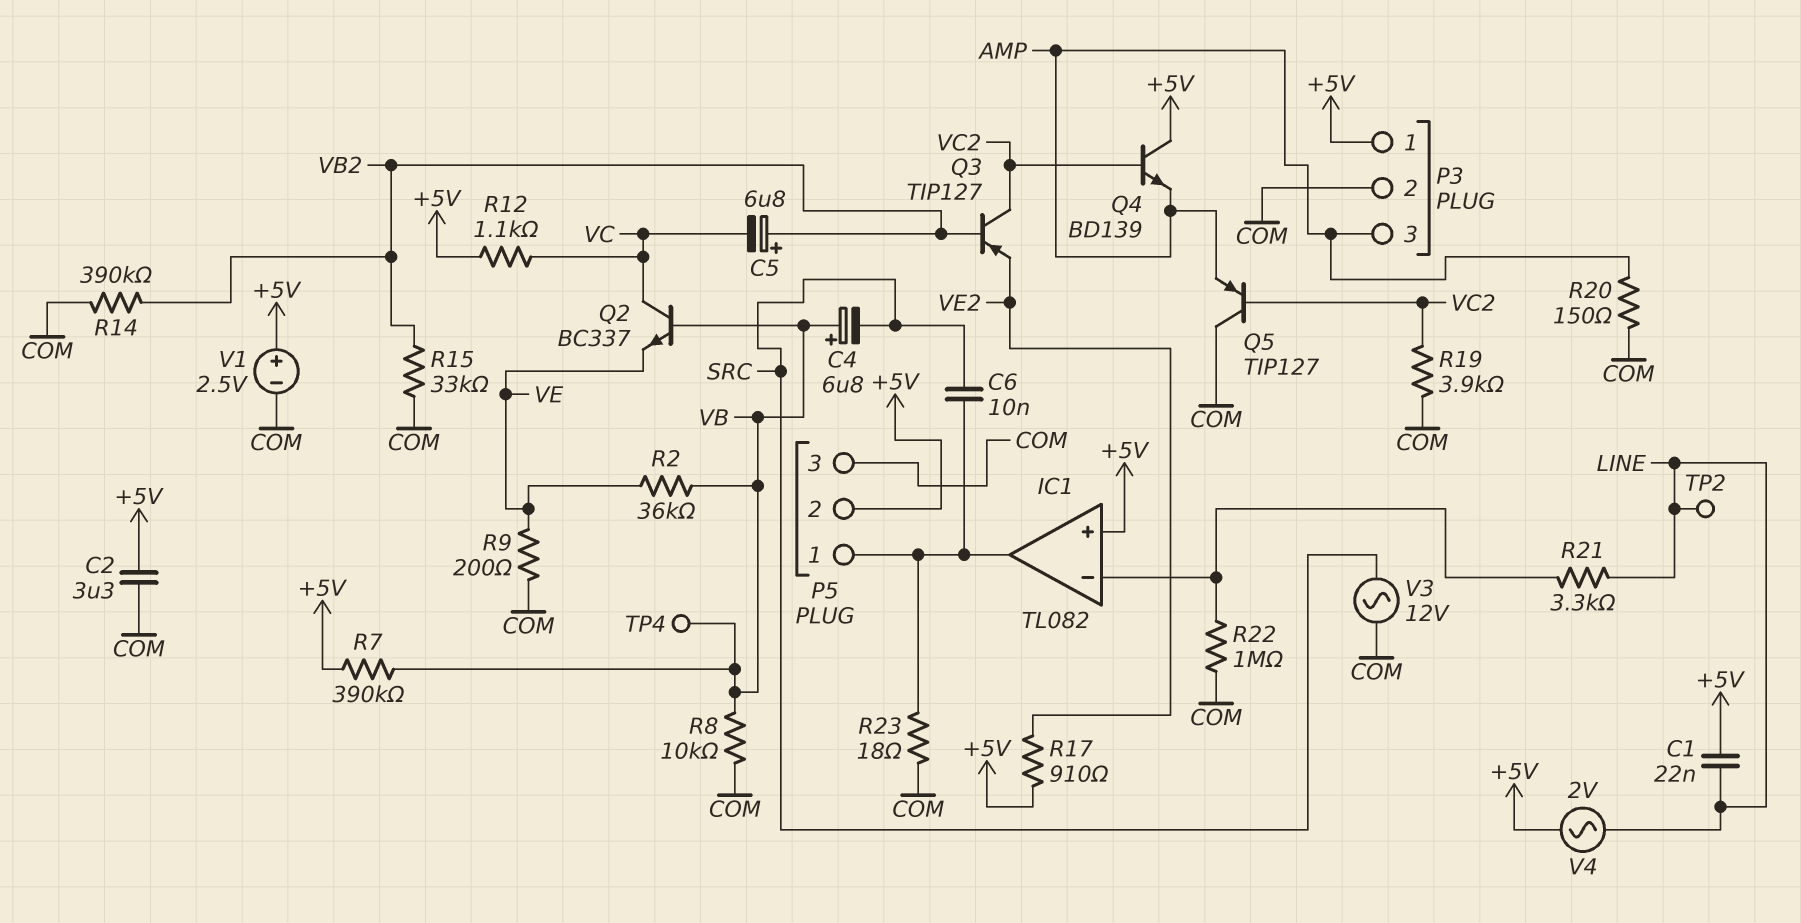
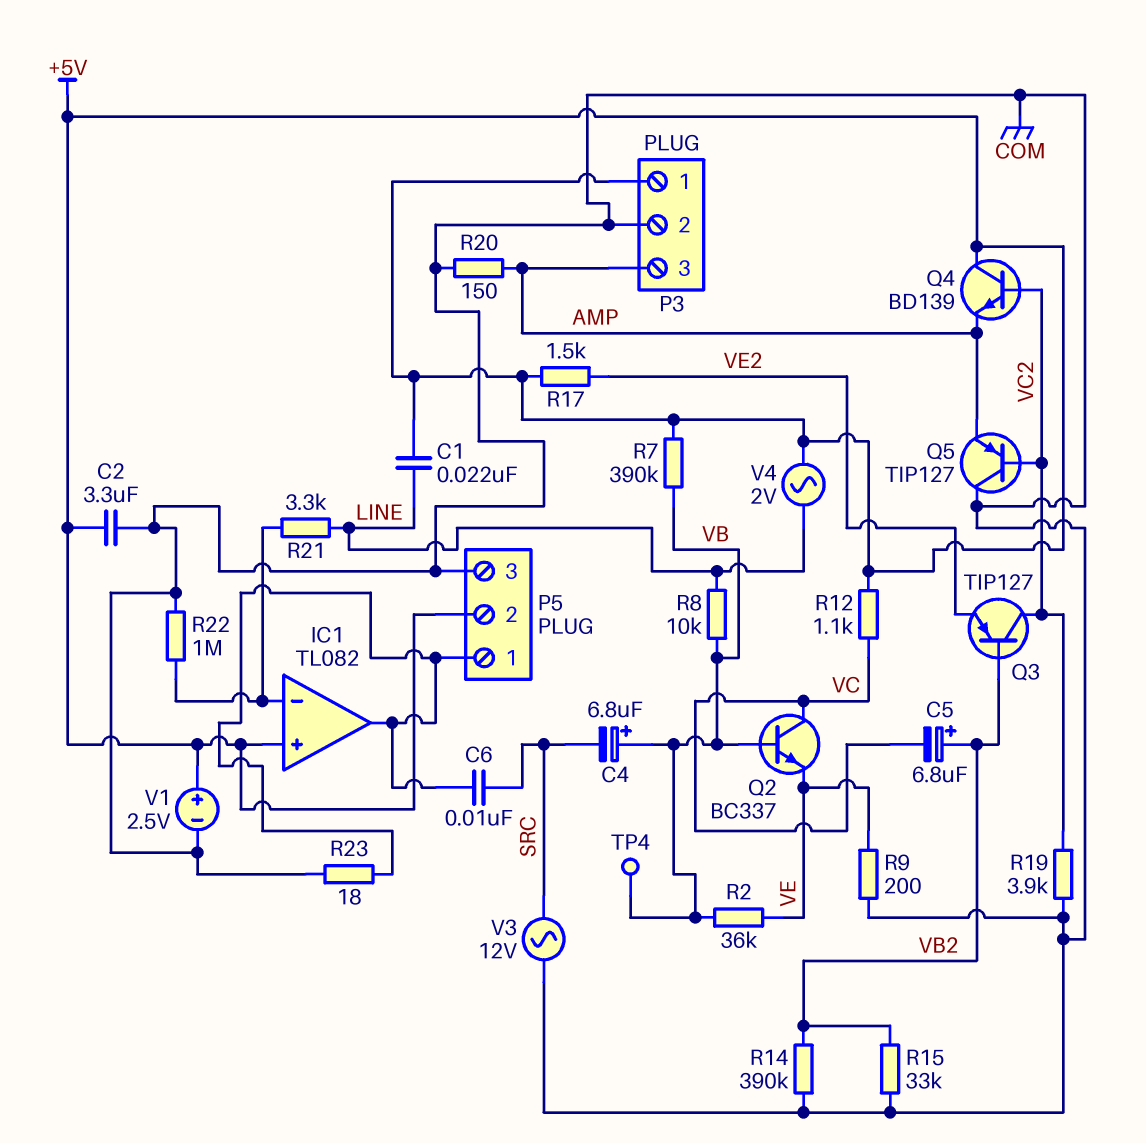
R8: 10k (COM, VB) -> 10k (LINE, VB)
R17: 910 (+5V, VE2) -> 1.5k (+5V, VE2)
TP2: test point (LINE) -> none

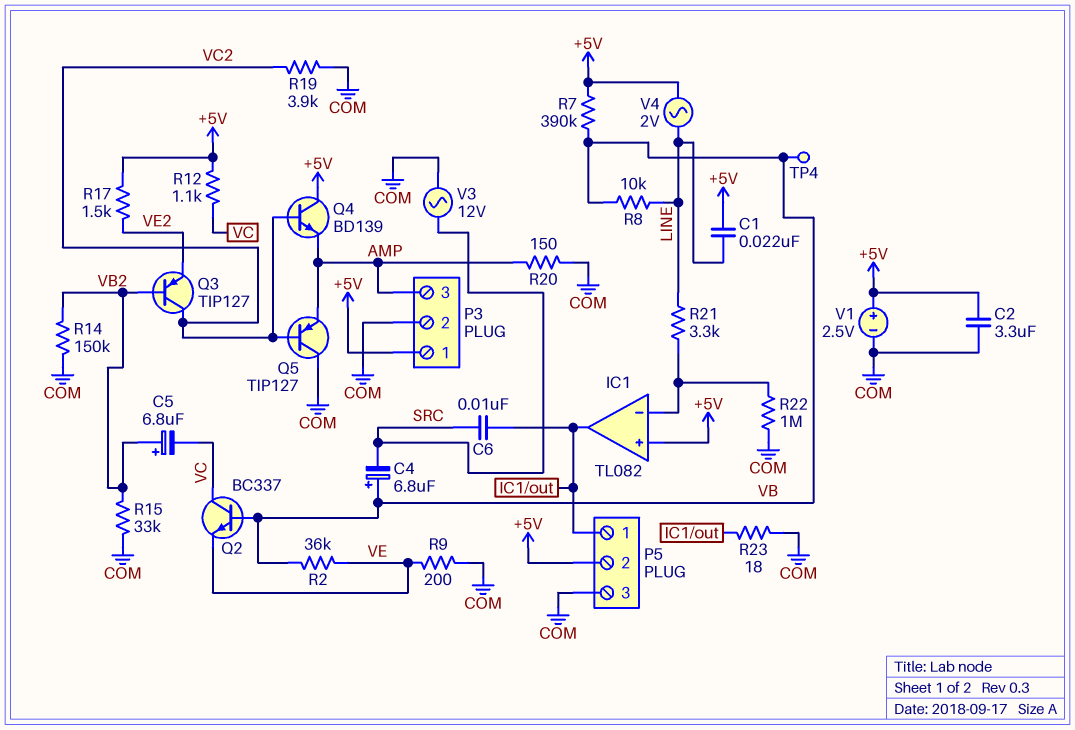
R14: 390k (COM, VB2) -> 150k (COM, VB2)

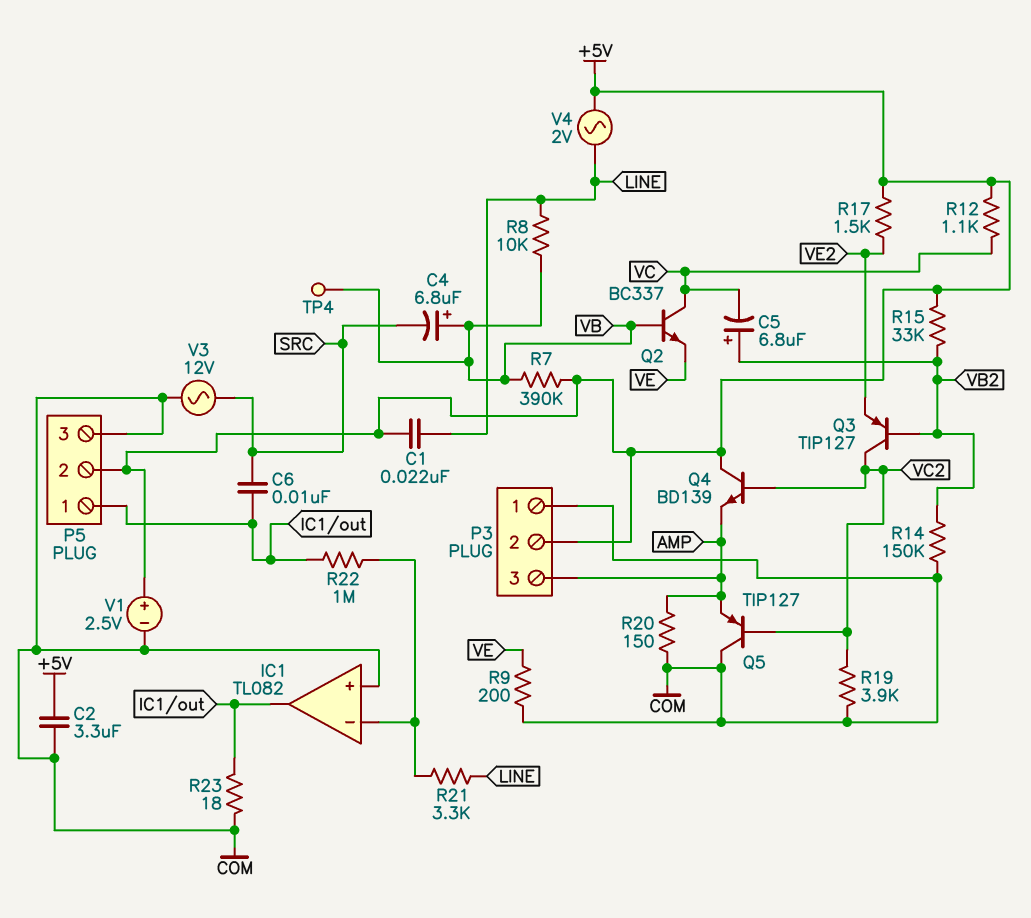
IC1 pin in+: +5V -> COM
P3 pin 1: +5V -> COM
P3 pin 2: COM -> +5V
R2: 36k (VB, VE) -> none
R15: 33k (COM, VB2) -> 33k (+5V, VB2)
R22: 1M (COM, IC1/in-) -> 1M (IC1/in-, IC1/out)

